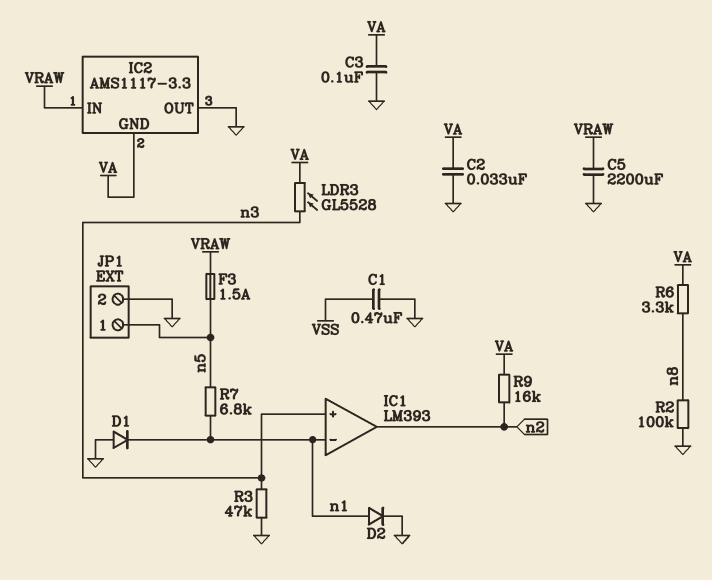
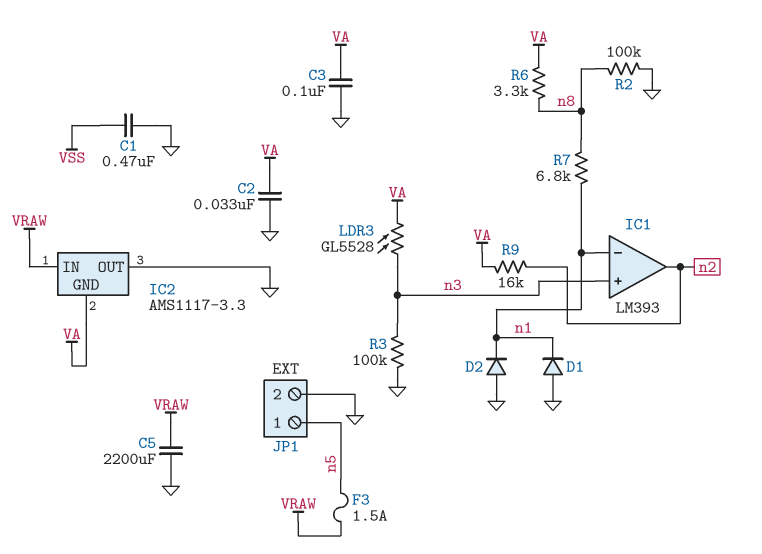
D2: diode (A n1, K GND) -> diode (A GND, K n1)
R3: 47k (GND, n3) -> 100k (GND, n3)
R7: 6.8k (n1, n5) -> 6.8k (n1, n8)

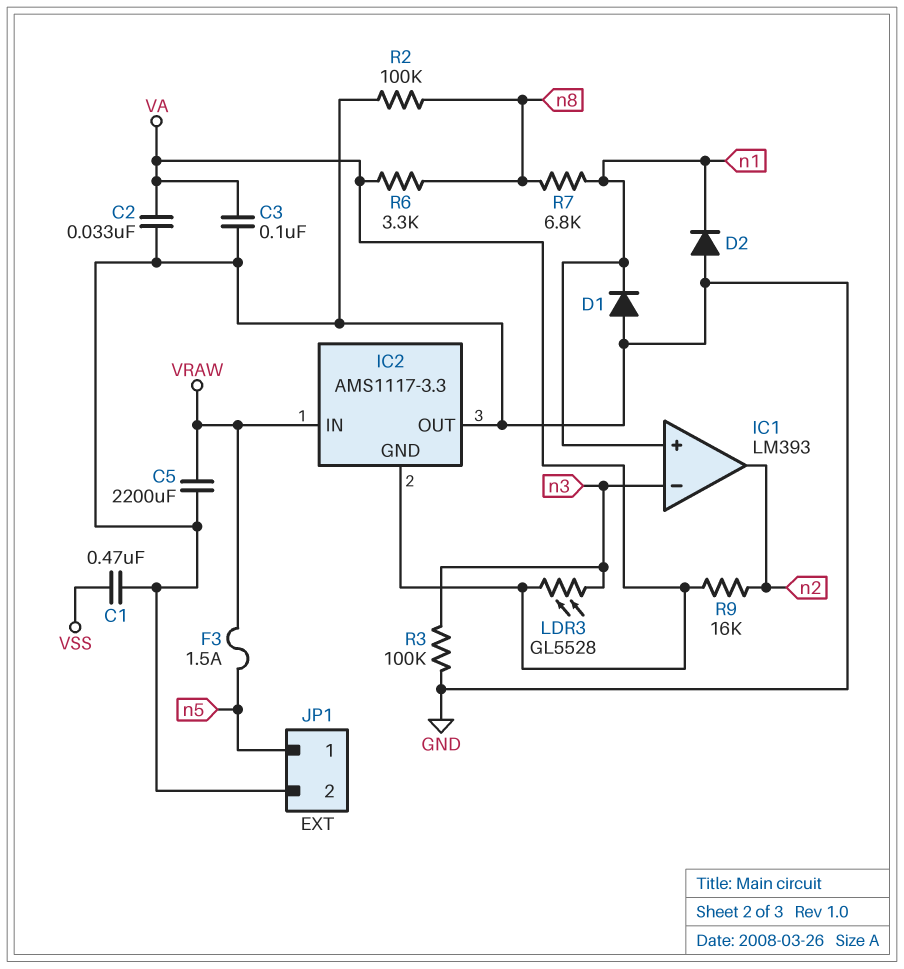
IC1 pin in+: n3 -> n1
IC1 pin in-: n1 -> n3

